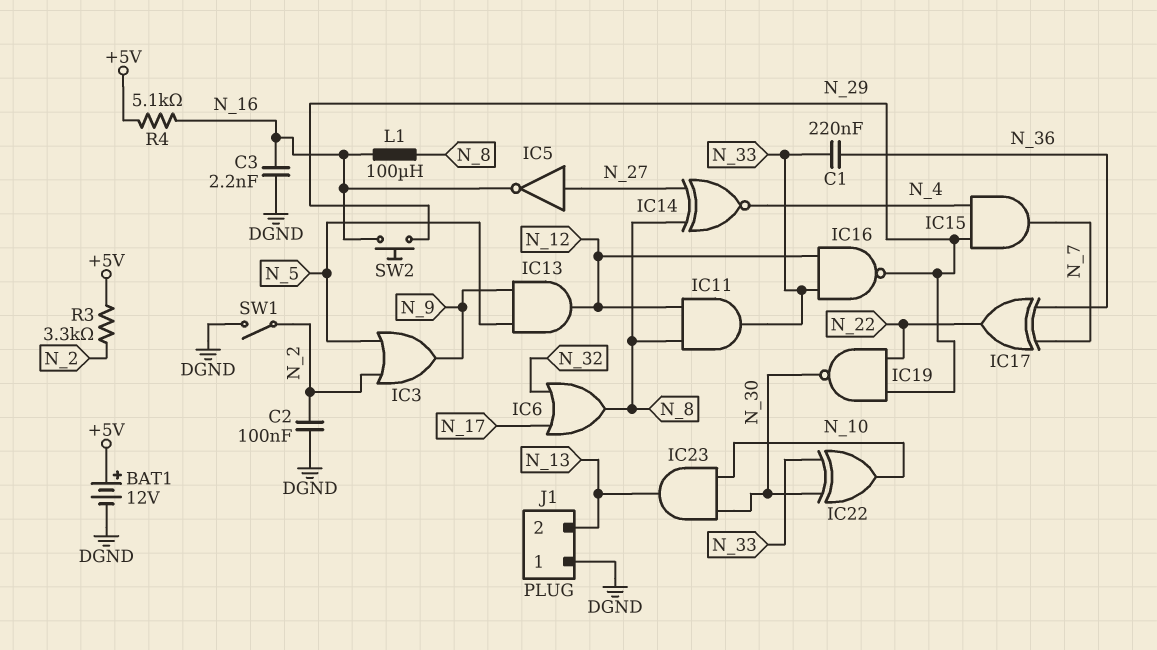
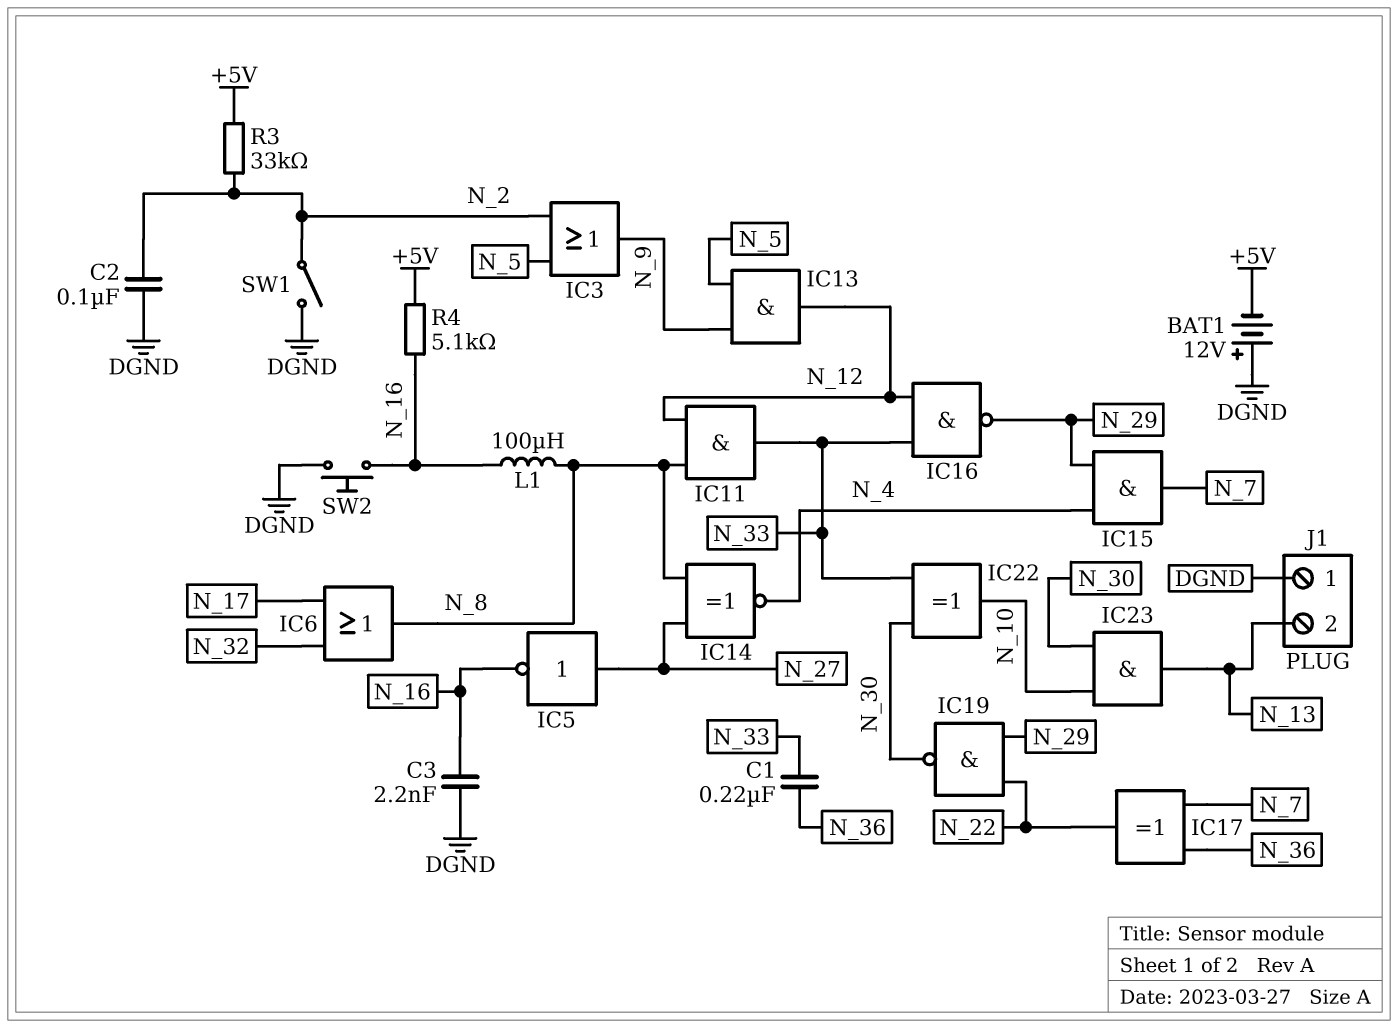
BAT1: 12V (plus +5V, minus DGND) -> 12V (plus DGND, minus +5V)
R3: 3.3k (+5V, N_2) -> 33k (+5V, N_2)
SW2: button (N_16, N_29) -> button (DGND, N_16)

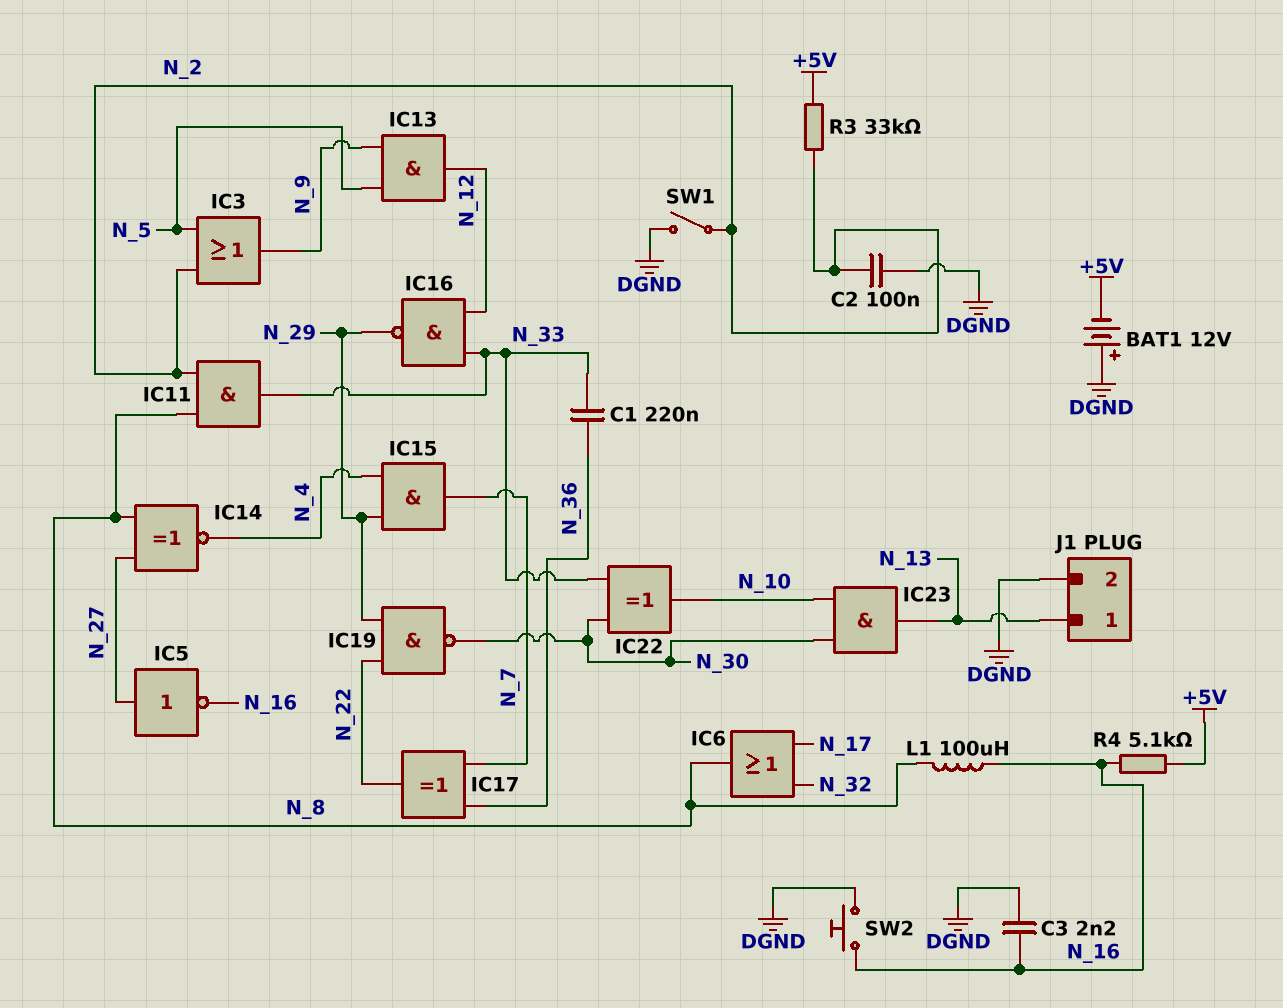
IC11: AND (in N_8, in N_12, out N_33) -> AND (in N_2, in N_8, out N_33)
J1 pin 1: DGND -> N_13
J1 pin 2: N_13 -> DGND

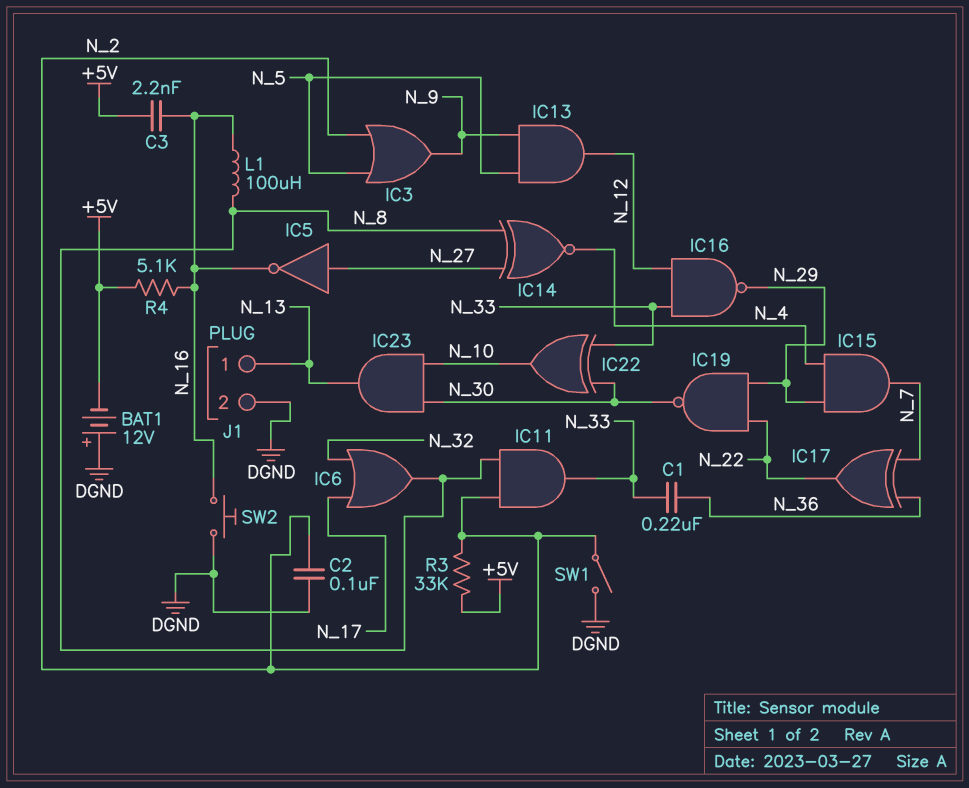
C3: 2.2nF (DGND, N_16) -> 2.2nF (+5V, N_16)

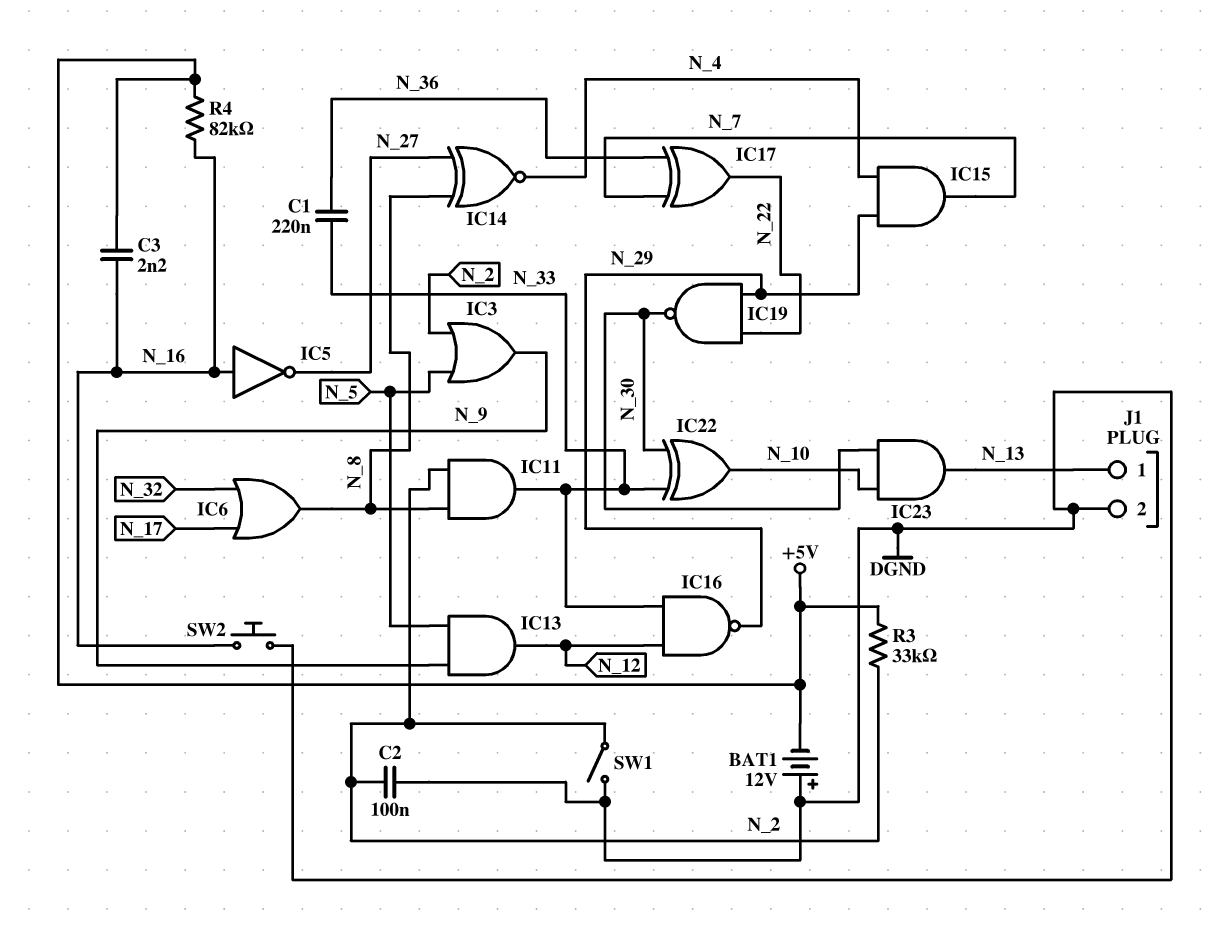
IC5: NOT (in N_27, out N_16) -> NOT (in N_16, out N_27)
L1: 100uH (N_8, N_16) -> none
R4: 5.1k (+5V, N_16) -> 82k (+5V, N_16)

